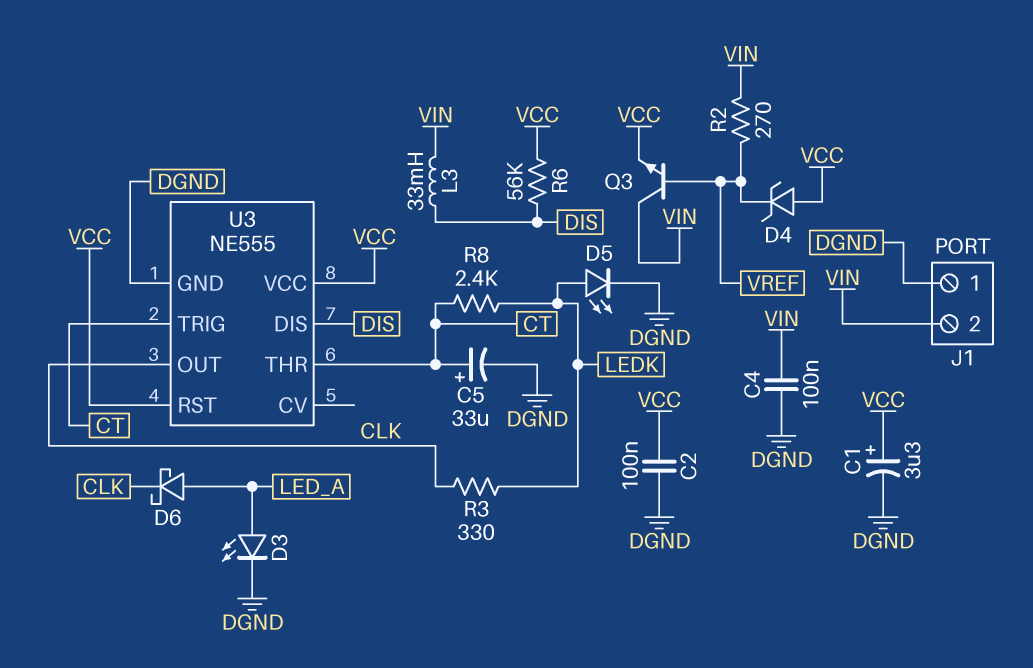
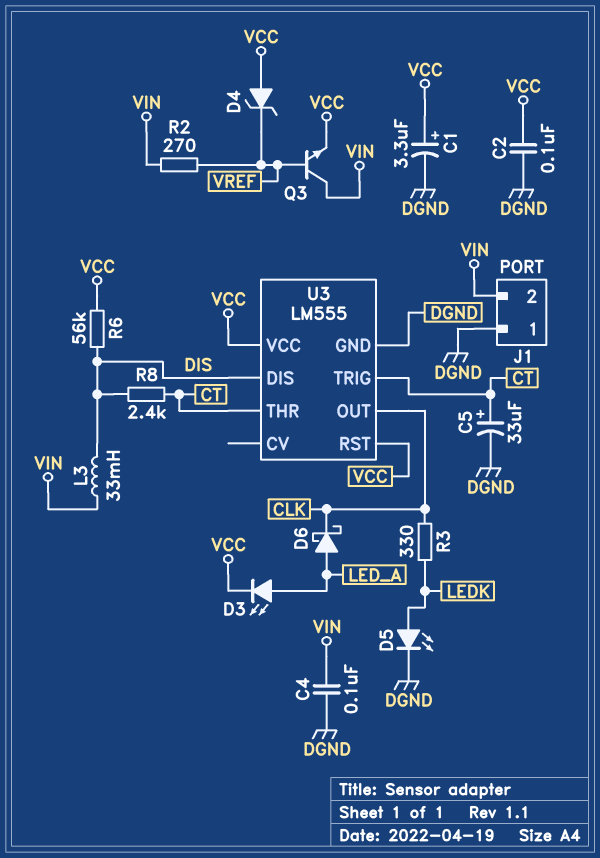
D3: LED (A LED_A, K DGND) -> LED (A LED_A, K VCC)
R8: 2.4k (CT, LEDK) -> 2.4k (CT, DIS)
U3: NE555 -> LM555

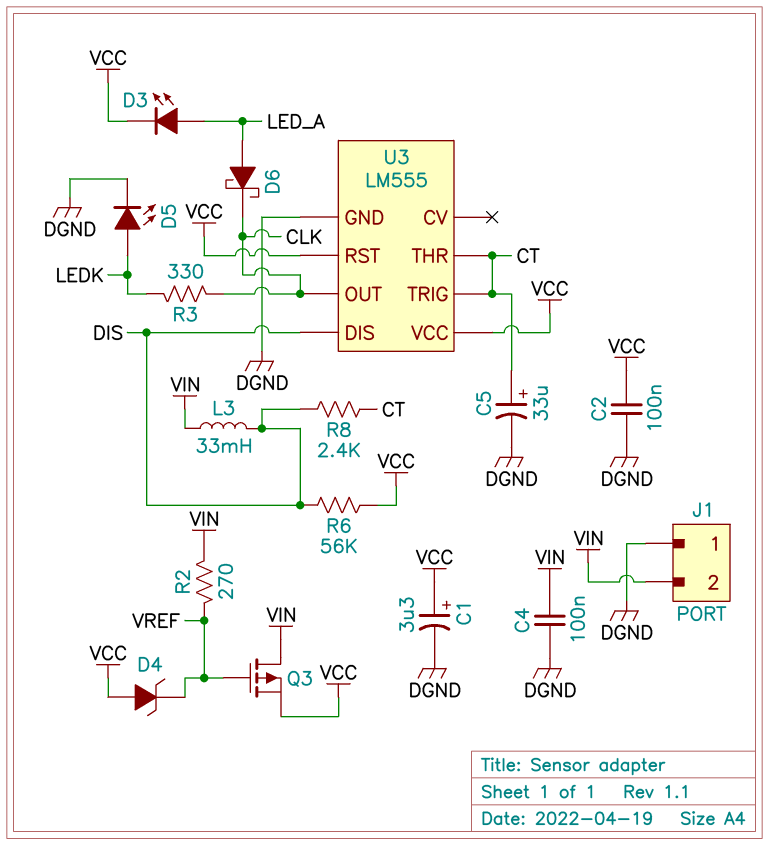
Q3: NPN (B VREF, C VIN, E VCC) -> PMOS (G VREF, D VIN, S VCC)

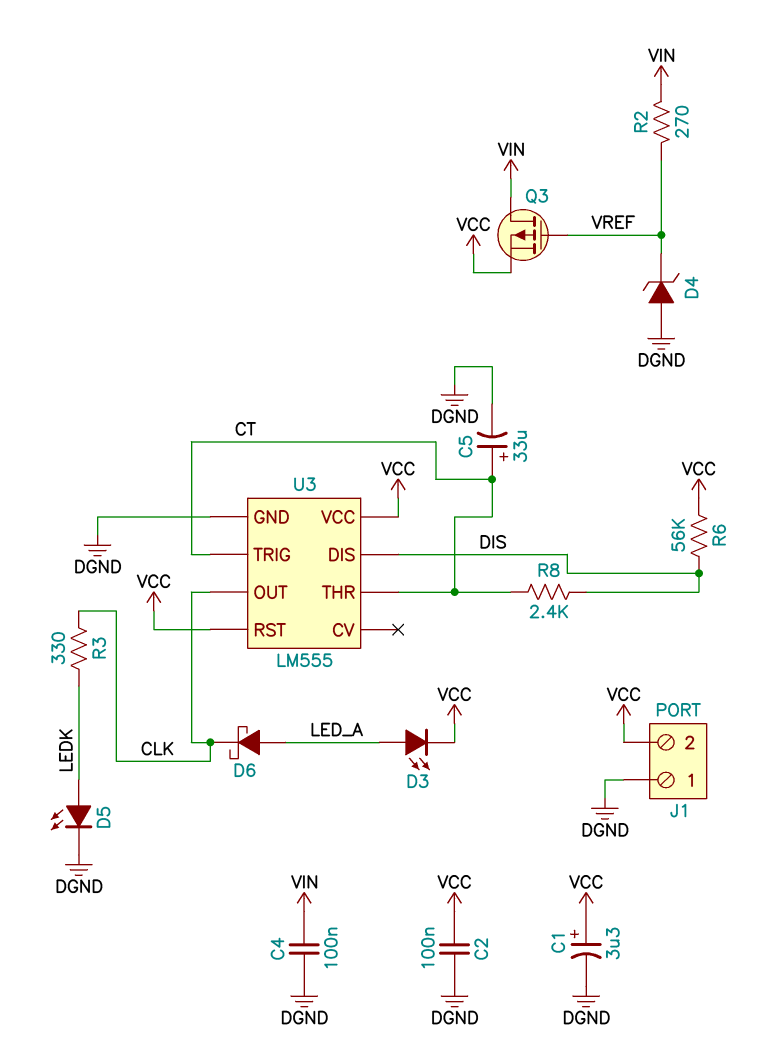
D4: zener (A VCC, K VREF) -> zener (A DGND, K VREF)
J1 pin 2: VIN -> VCC
L3: 33mH (DIS, VIN) -> none

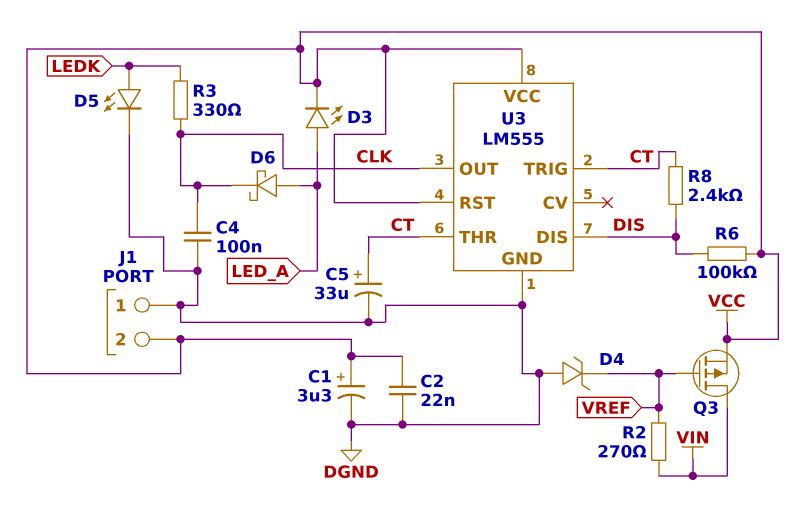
C2: 100nF (DGND, VCC) -> 22nF (DGND, VCC)
C4: 100nF (DGND, VIN) -> 100nF (CLK, DGND)
R6: 56k (DIS, VCC) -> 100k (DIS, VCC)

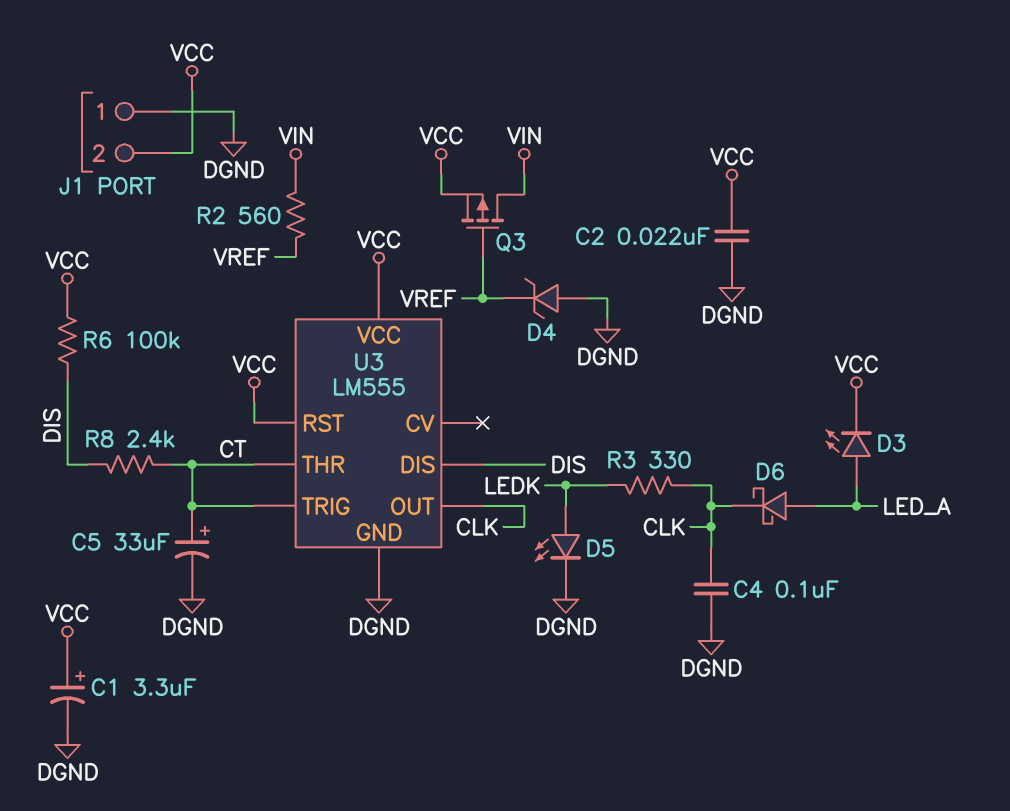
R2: 270 (VIN, VREF) -> 560 (VIN, VREF)

